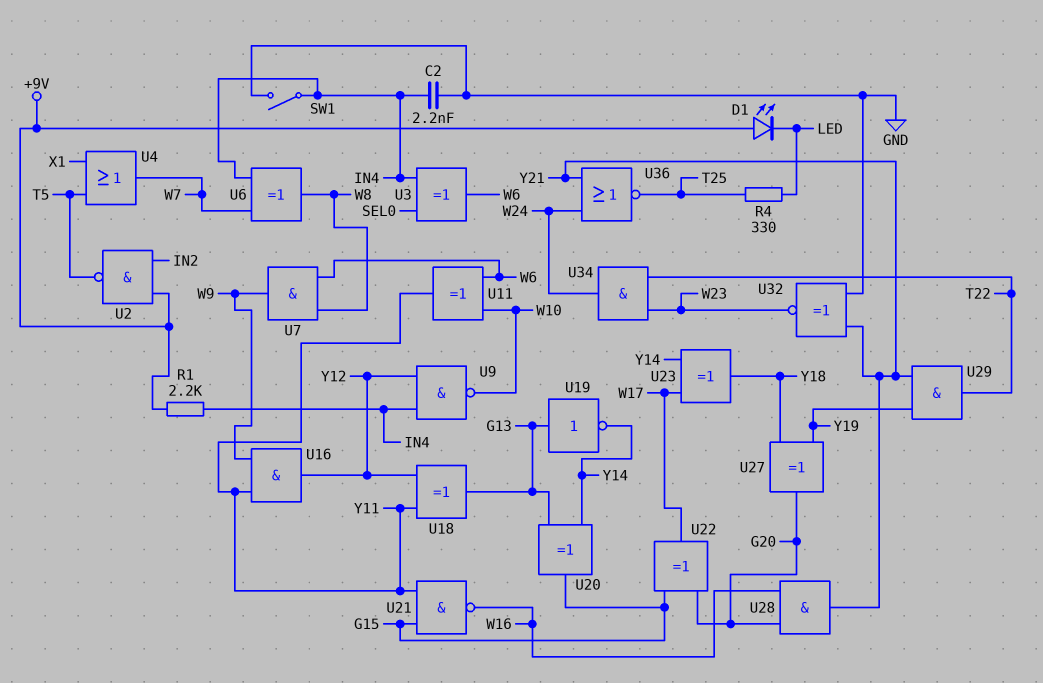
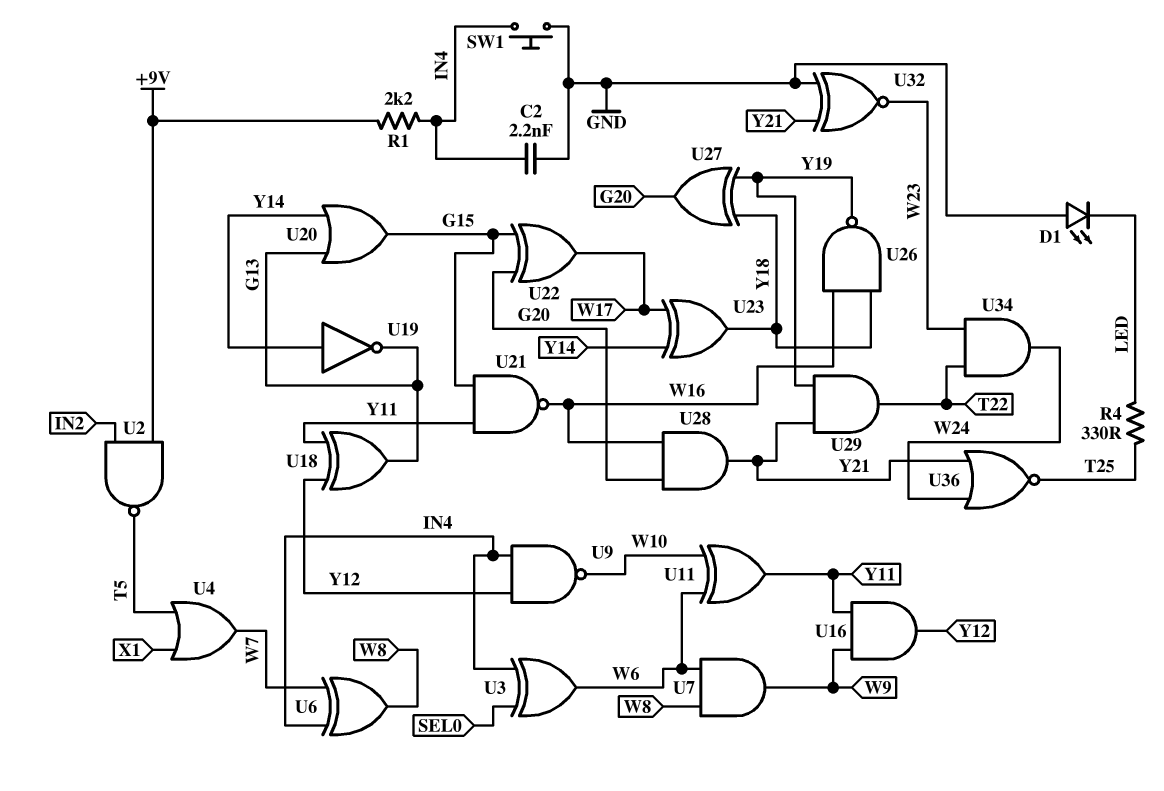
D1: LED (A +9V, K LED) -> LED (A GND, K LED)
SW1: switch (GND, IN4) -> button (GND, IN4)
U19: NOT (in G13, out Y14) -> NOT (in Y14, out G13)
U20: XOR (in G13, in Y14, out G15) -> OR (in G13, in Y14, out G15)
U26: none -> NAND (in W16, in Y18, out Y19)

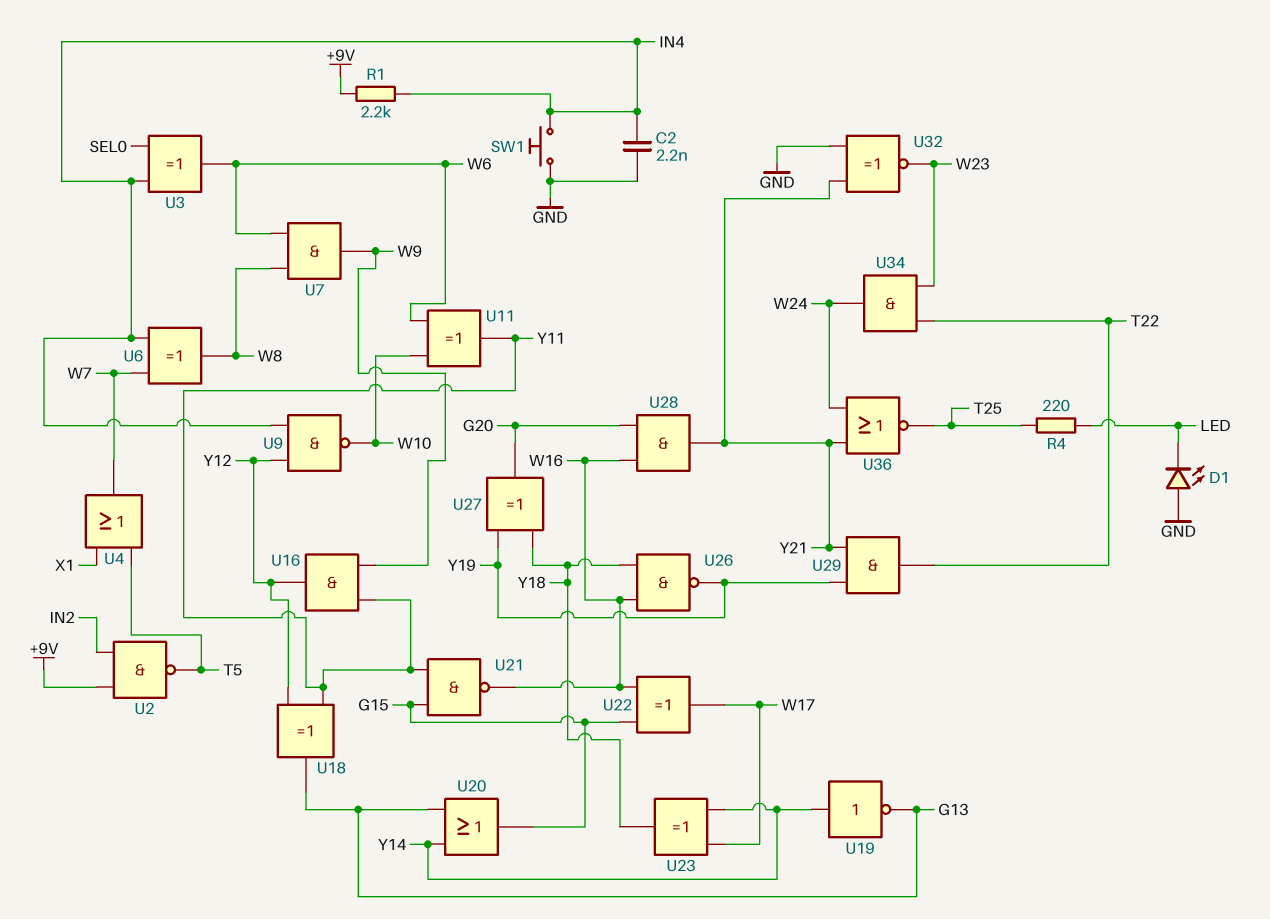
R4: 330 (LED, T25) -> 220 (LED, T25)
U22: XOR (in G15, in G20, out W17) -> XOR (in G15, in W16, out W17)

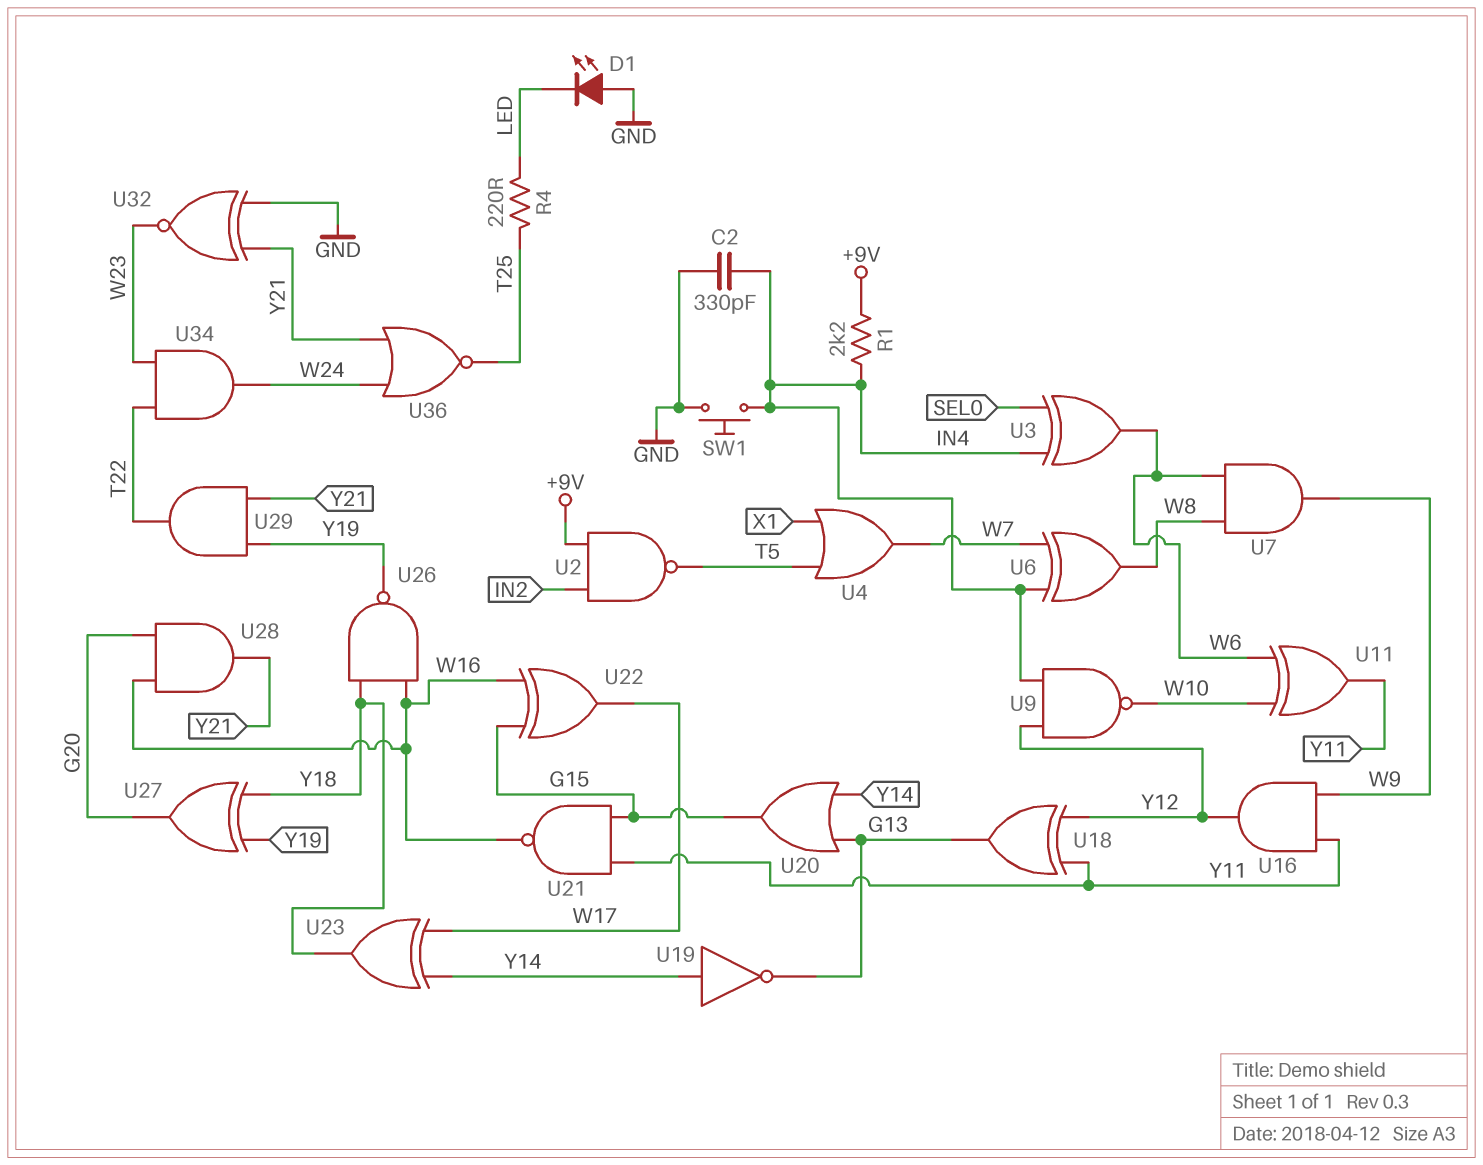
C2: 2.2nF (GND, IN4) -> 330pF (GND, IN4)

